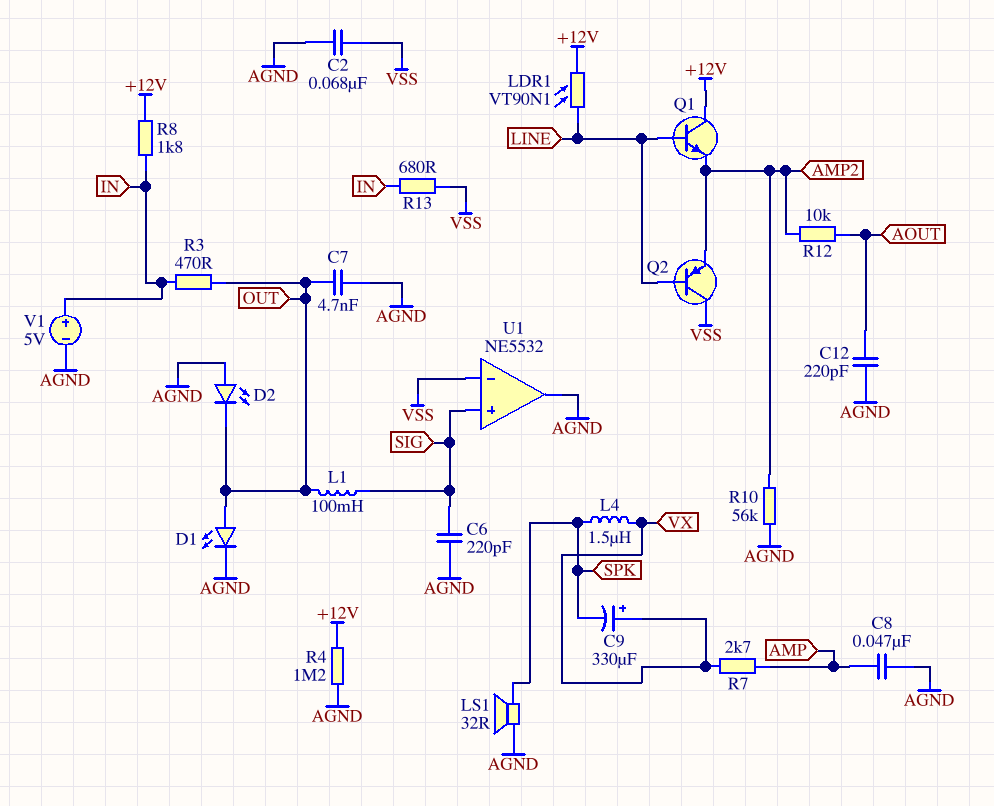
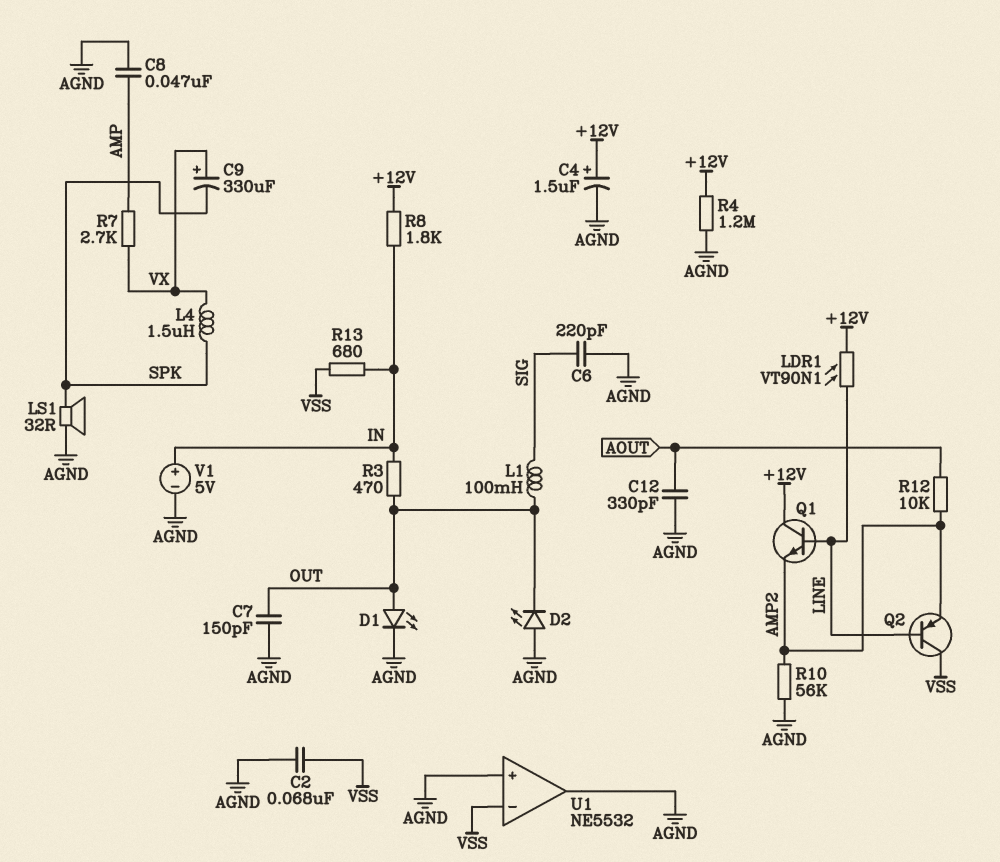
C4: none -> 1.5uF (plus +12V, minus AGND)
C7: 4.7nF (AGND, OUT) -> 150pF (AGND, OUT)
C12: 220pF (AGND, AOUT) -> 330pF (AGND, AOUT)
U1 pin in+: SIG -> AGND

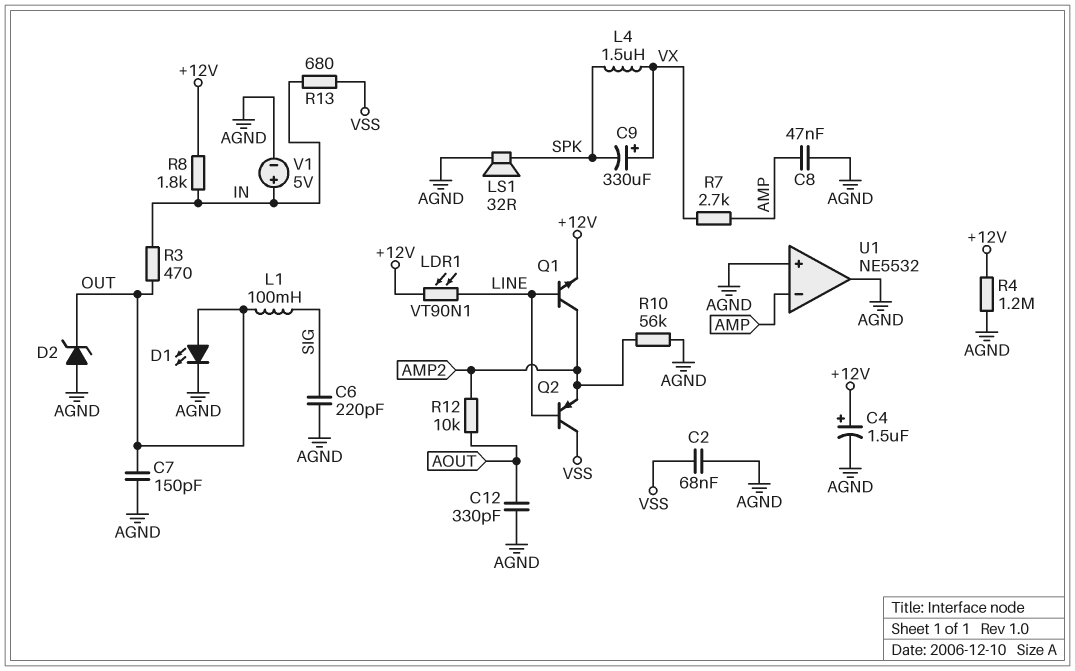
D2: LED (A AGND, K OUT) -> zener (A AGND, K OUT)
Q1: NPN (B LINE, C +12V, E AMP2) -> NPN (B LINE, C AMP2, E +12V)
U1 pin in-: VSS -> AMP

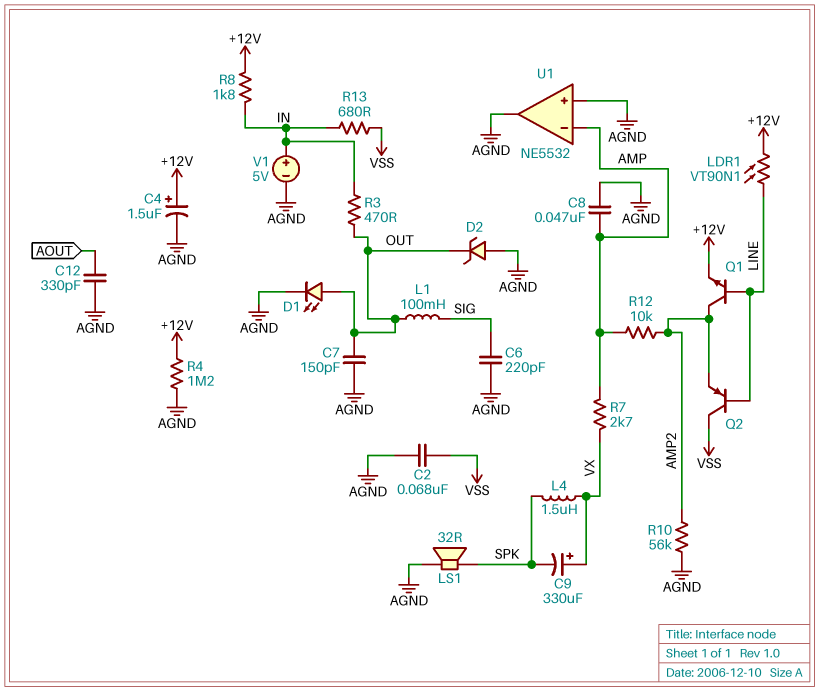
R12: 10k (AMP2, AOUT) -> 10k (AMP, AMP2)

